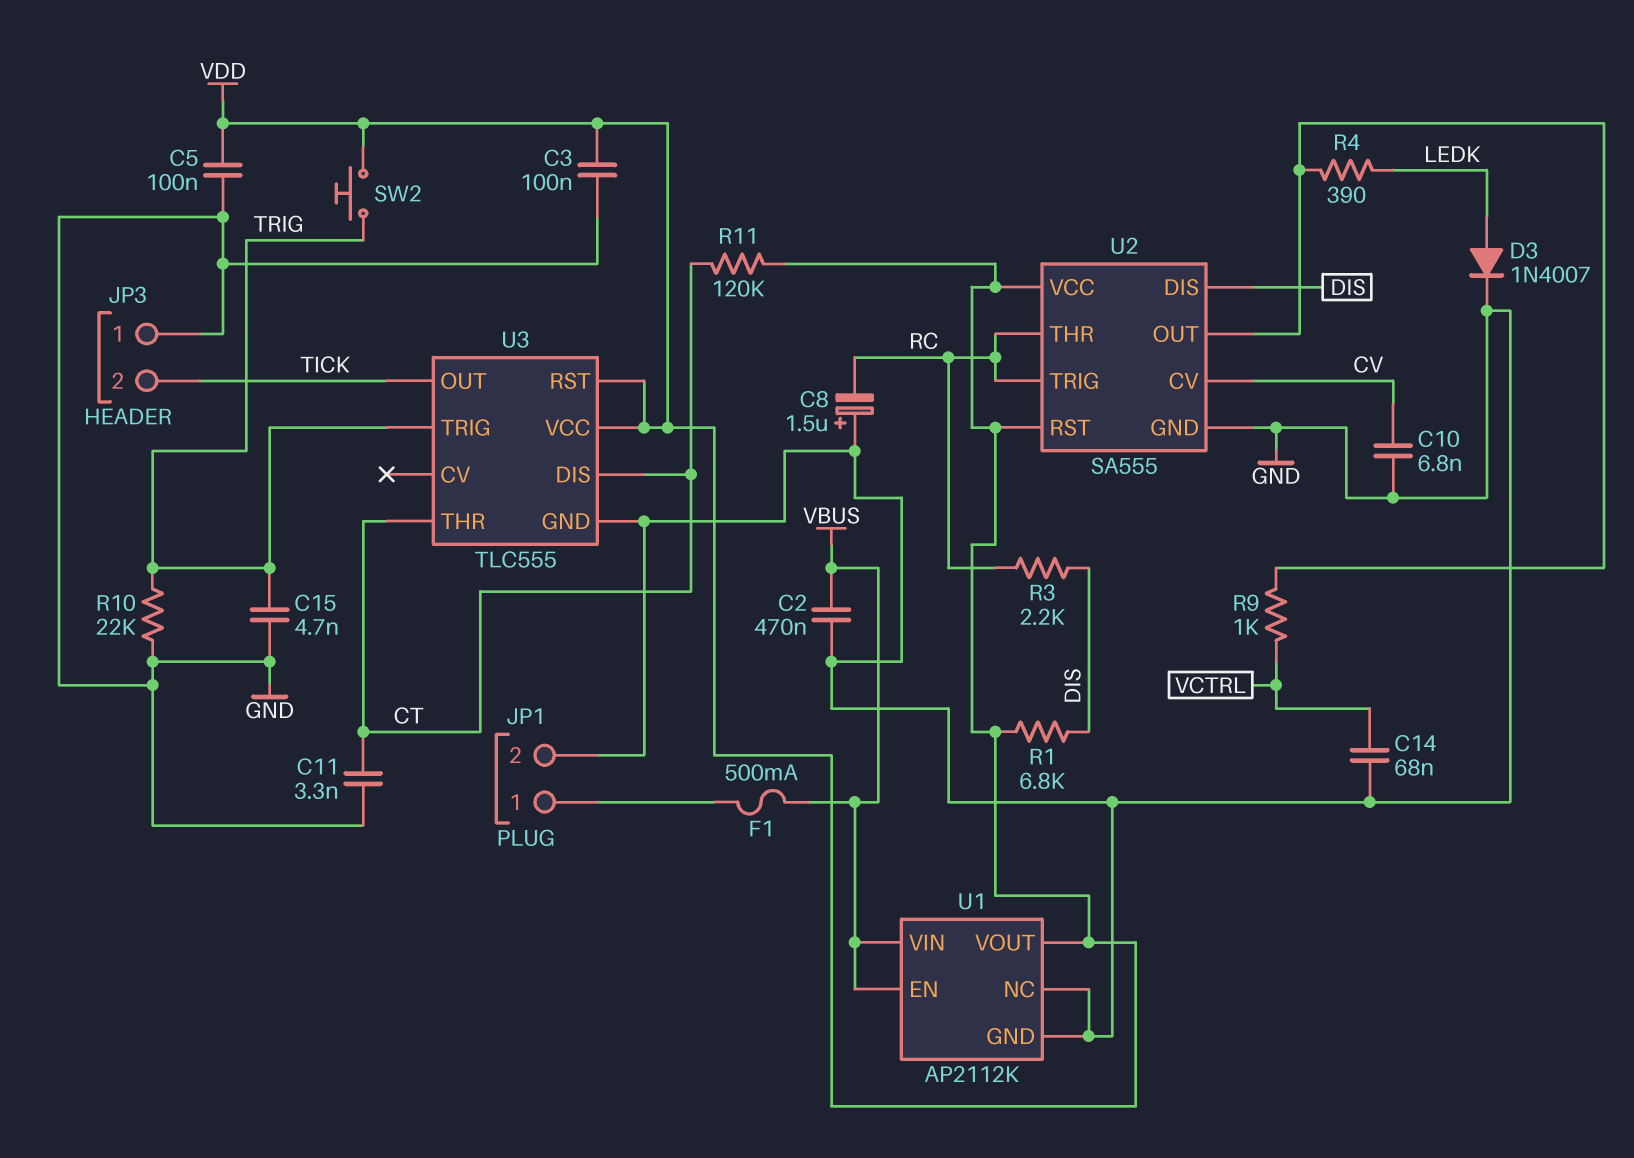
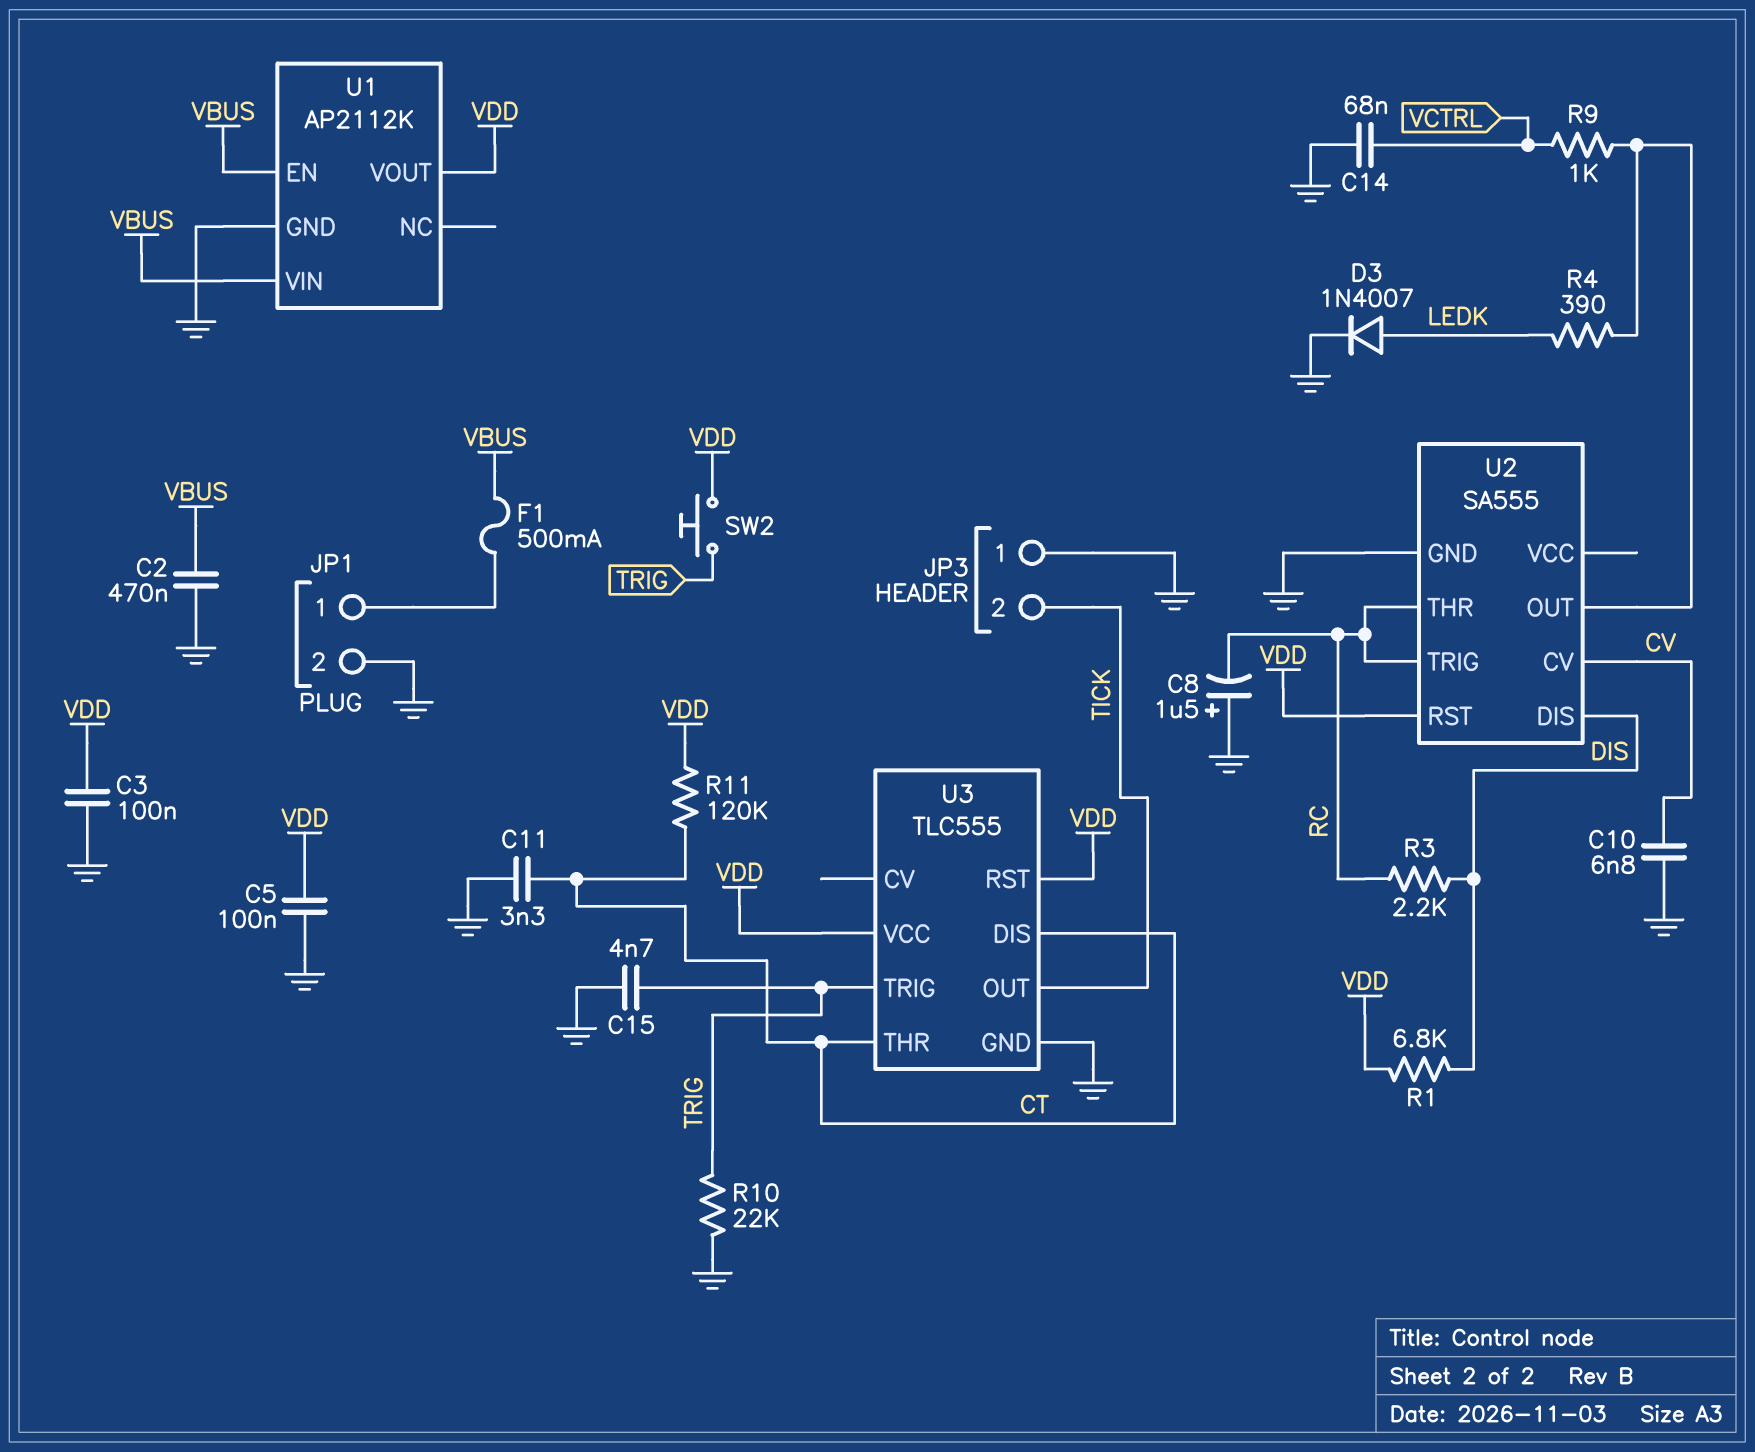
U1 pin NC: GND -> none
U2 pin VCC: VDD -> none

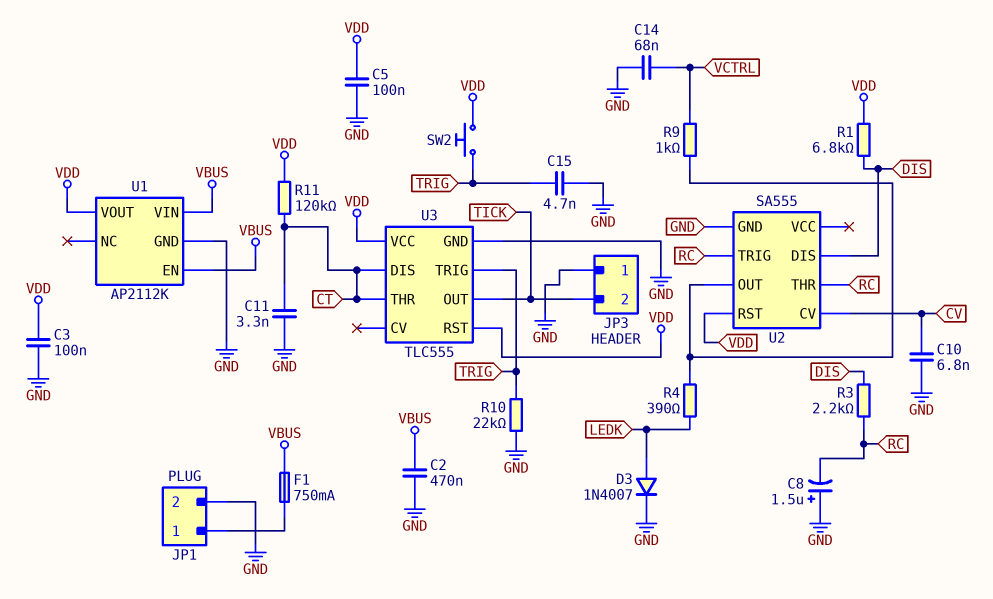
F1: 500mA (JP1/1, VBUS) -> 750mA (JP1/1, VBUS)

